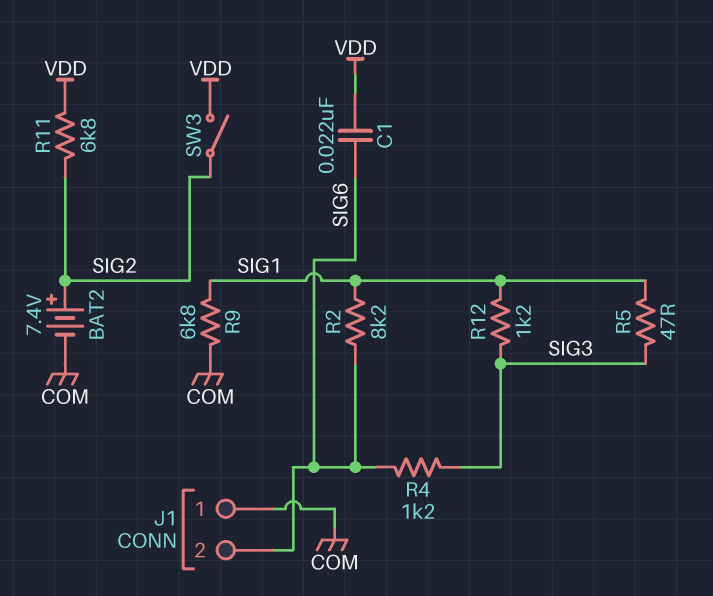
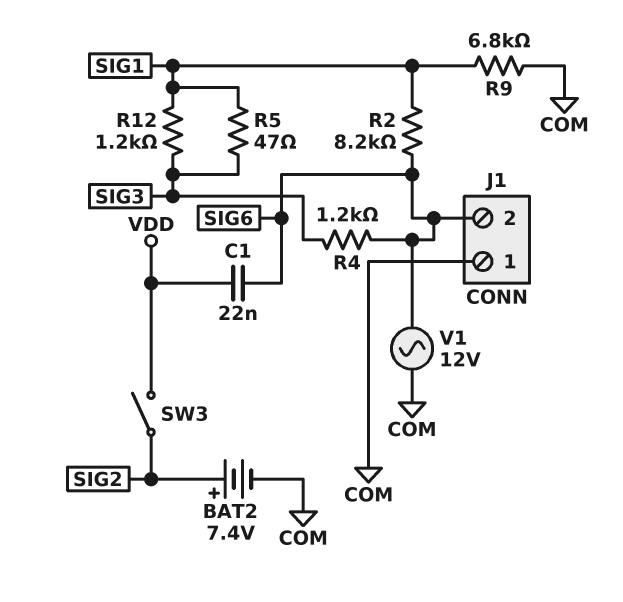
R11: 6.8k (SIG2, VDD) -> none
V1: none -> AC 12V (COM, SIG6)

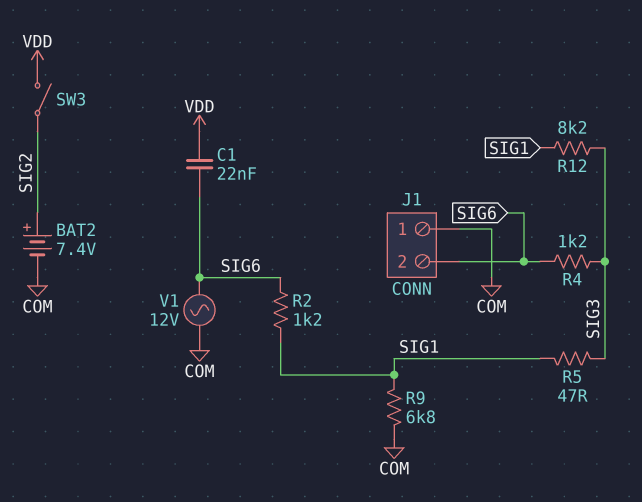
R2: 8.2k (SIG1, SIG6) -> 1.2k (SIG1, SIG6)
R12: 1.2k (SIG1, SIG3) -> 8.2k (SIG1, SIG3)

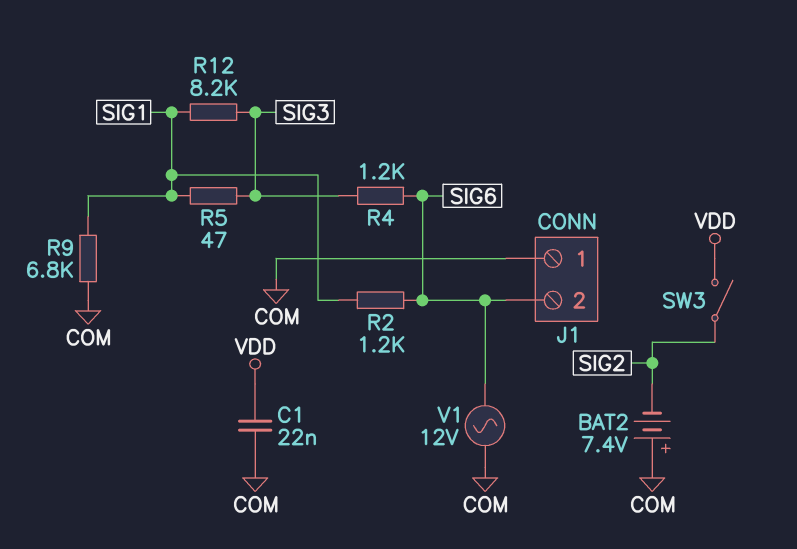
BAT2: 7.4V (plus SIG2, minus COM) -> 7.4V (plus COM, minus SIG2)
C1: 22nF (SIG6, VDD) -> 22nF (COM, VDD)

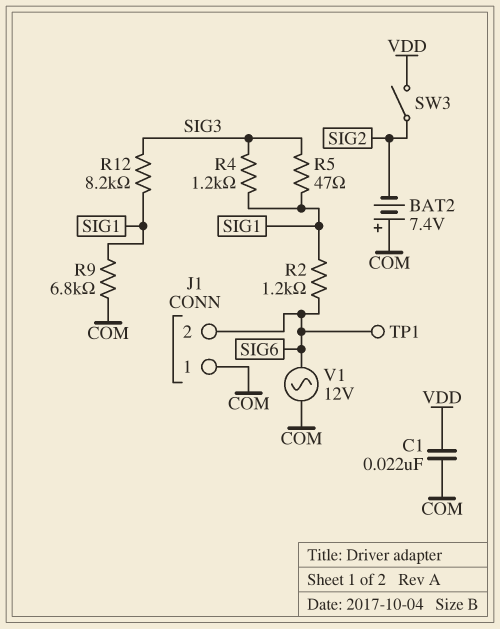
R4: 1.2k (SIG3, SIG6) -> 1.2k (SIG1, SIG3)
TP1: none -> test point (SIG6)

